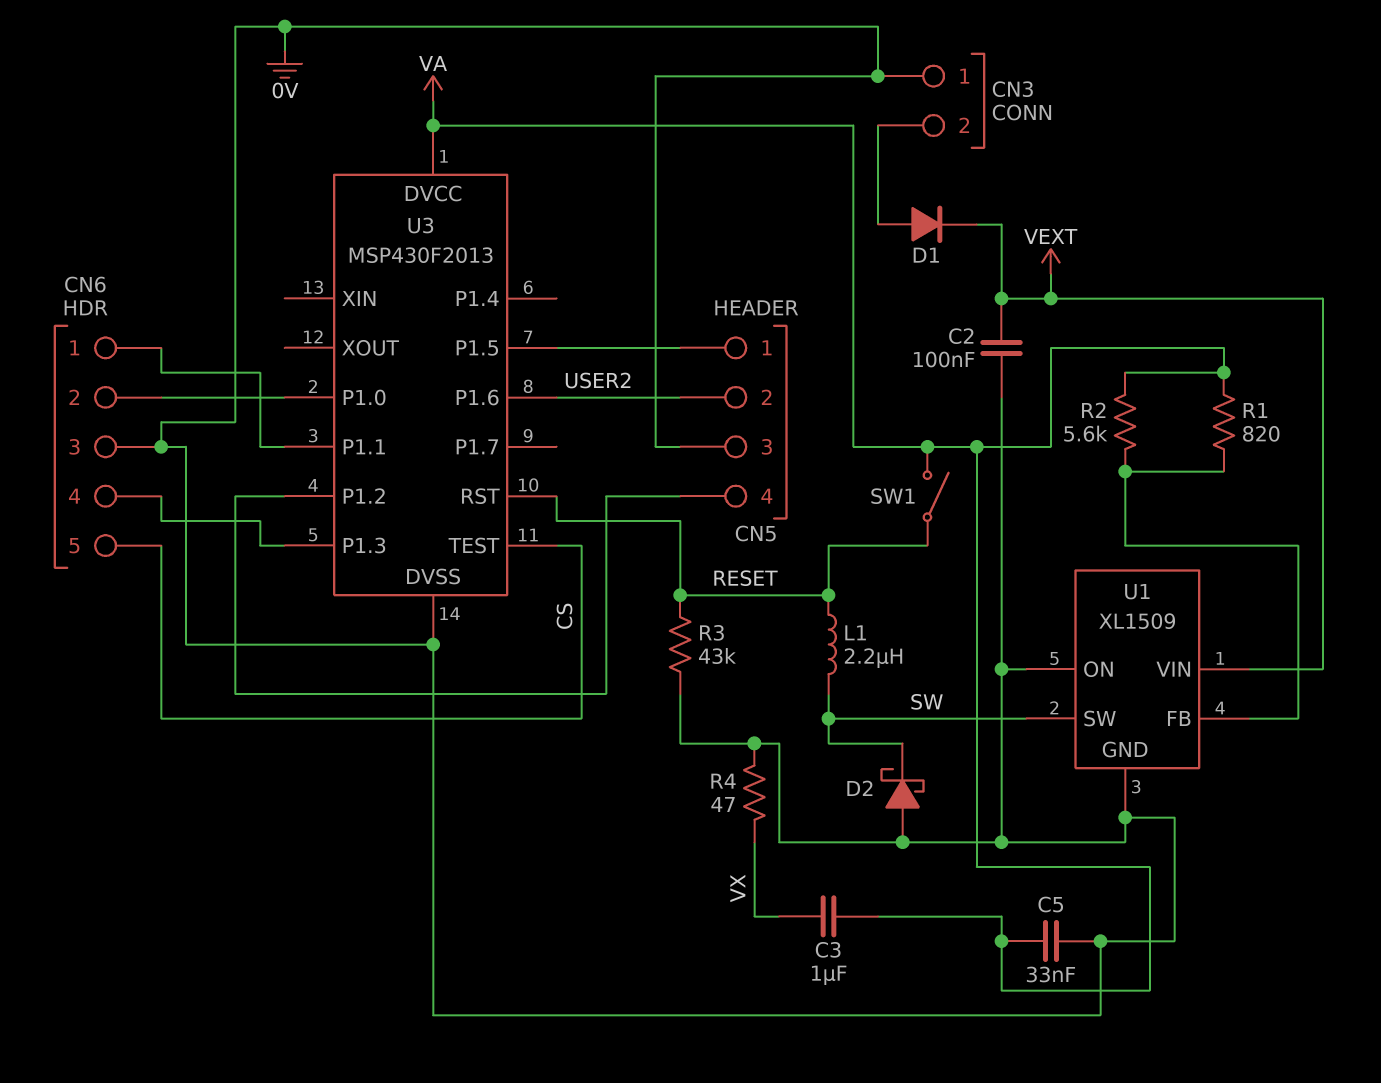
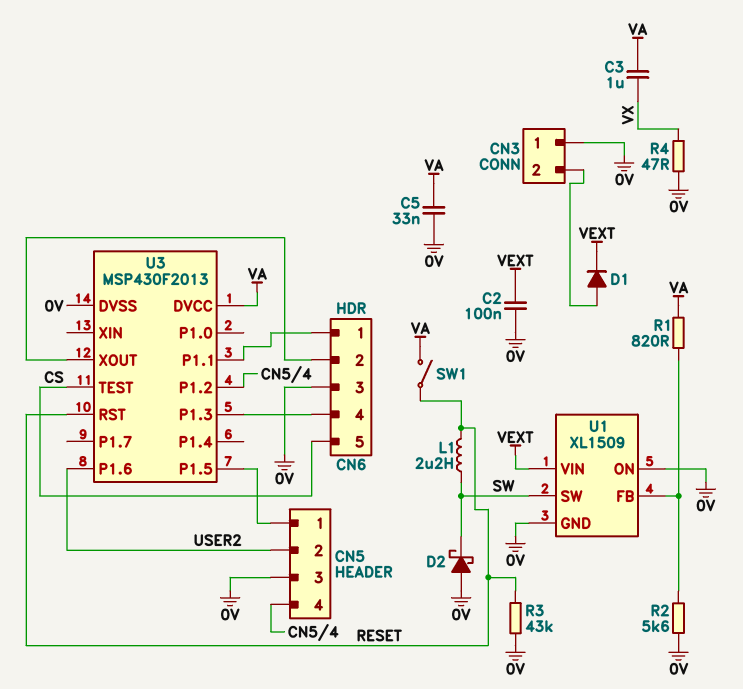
R2: 5.6k (U1/FB, VA) -> 5.6k (0V, U1/FB)
U3 pin P1.0: CN6/2 -> none
U3 pin XOUT: none -> CN6/2

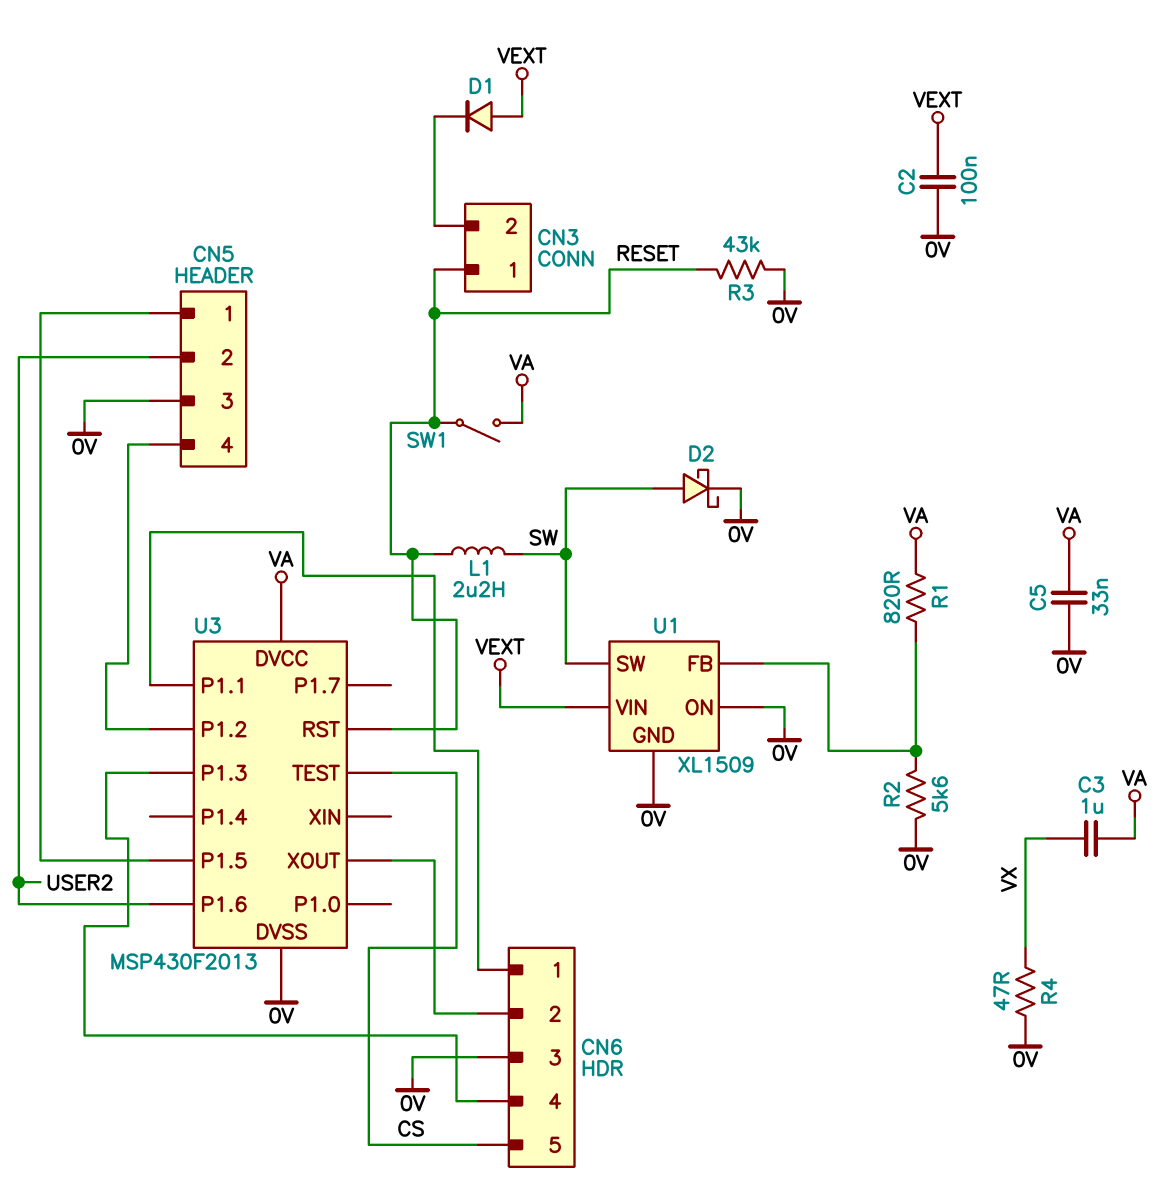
CN3 pin 1: 0V -> RESET
D1: diode (A CN3/2, K VEXT) -> diode (A VEXT, K CN3/2)
D2: schottky (A 0V, K SW) -> schottky (A SW, K 0V)

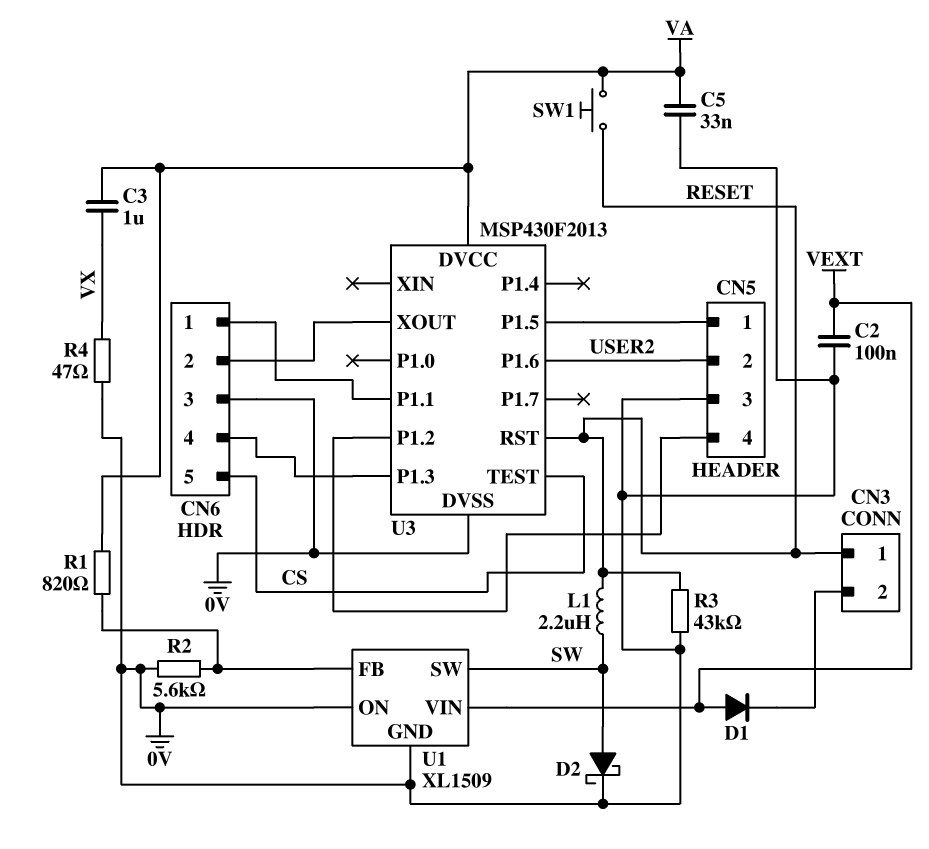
SW1: switch (RESET, VA) -> button (RESET, VA)

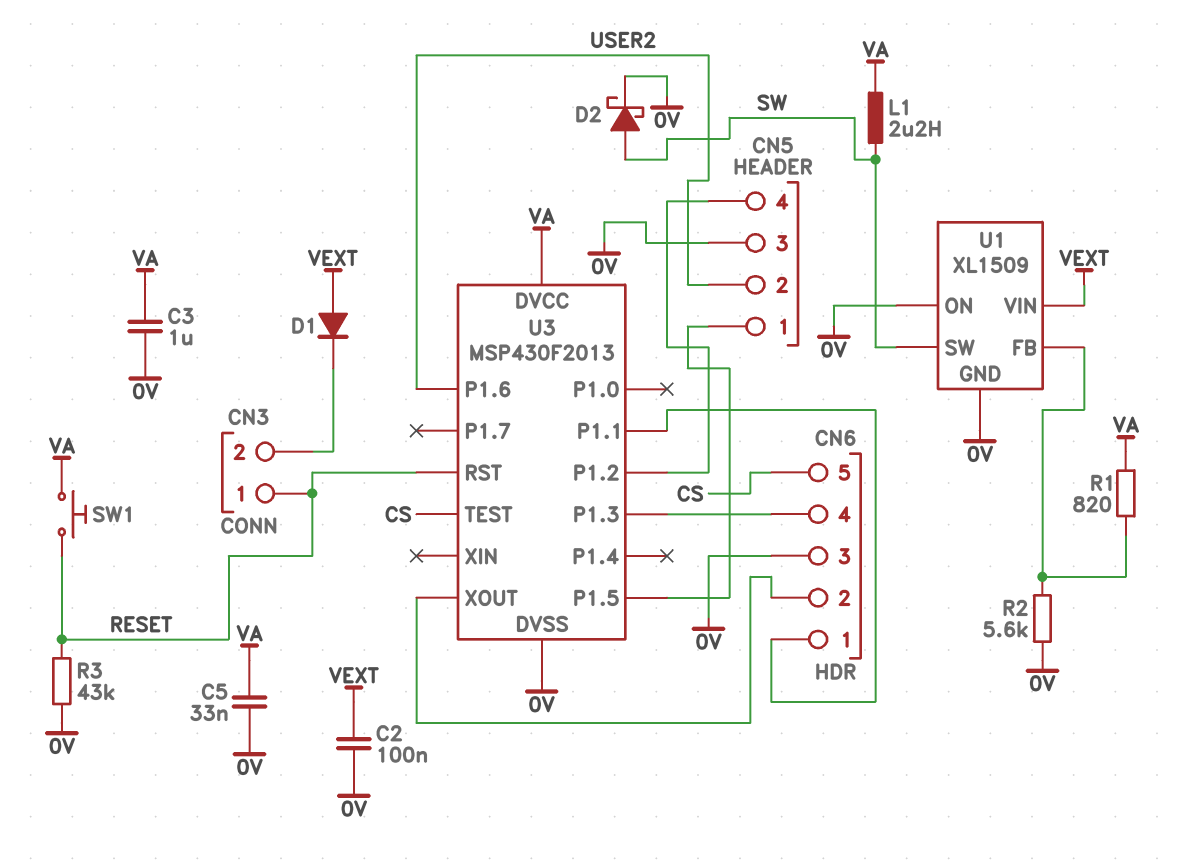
C3: 1uF (VA, VX) -> 1uF (0V, VA)
L1: 2.2uH (RESET, SW) -> 2.2uH (SW, VA)
R4: 47 (0V, VX) -> none

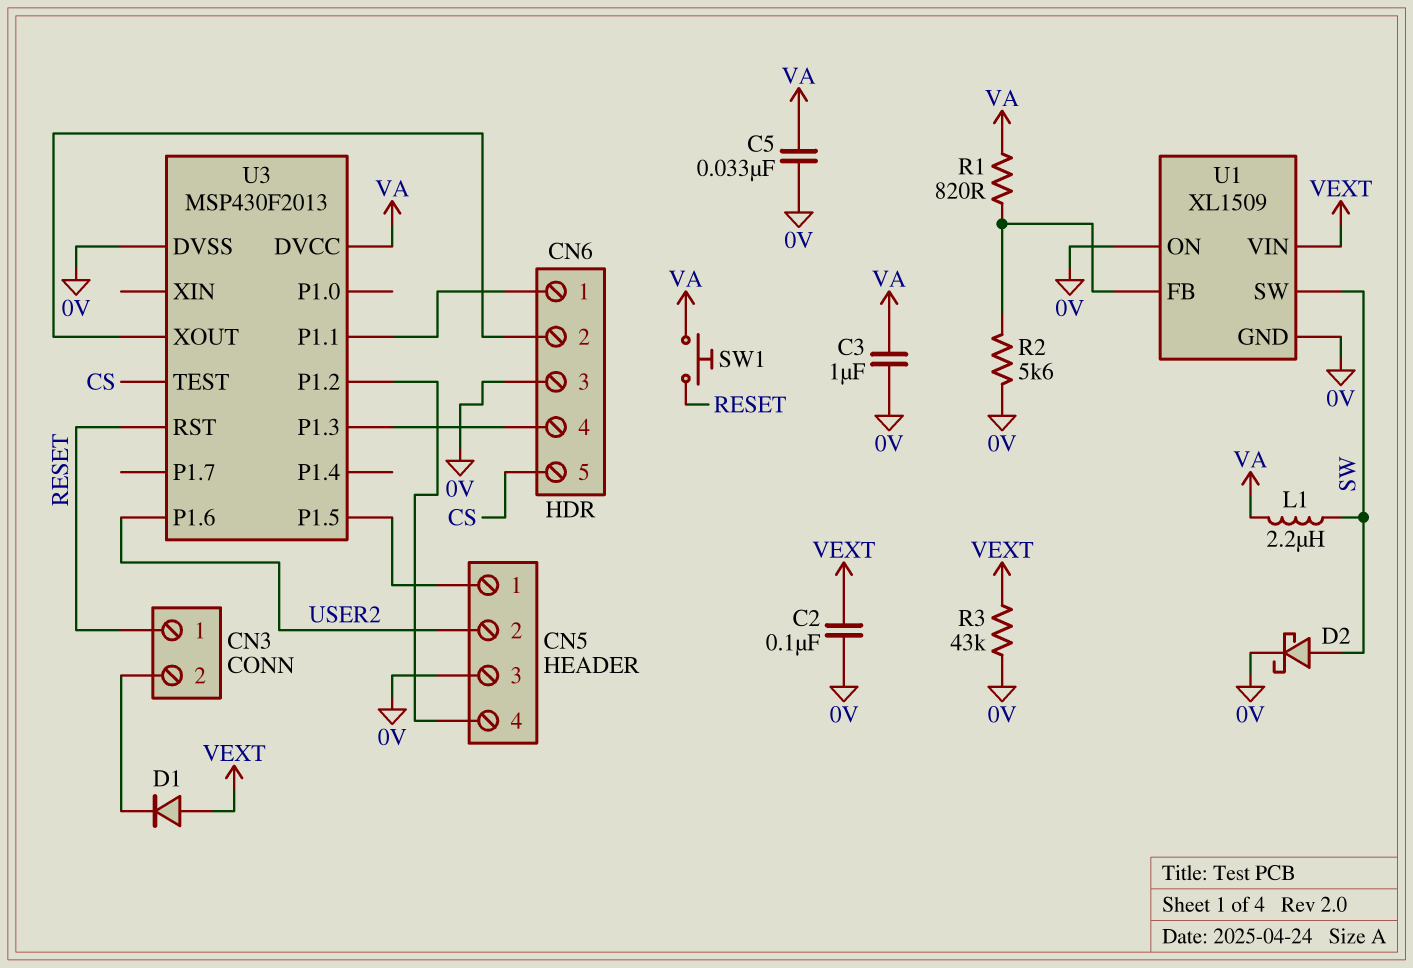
R3: 43k (0V, RESET) -> 43k (0V, VEXT)

